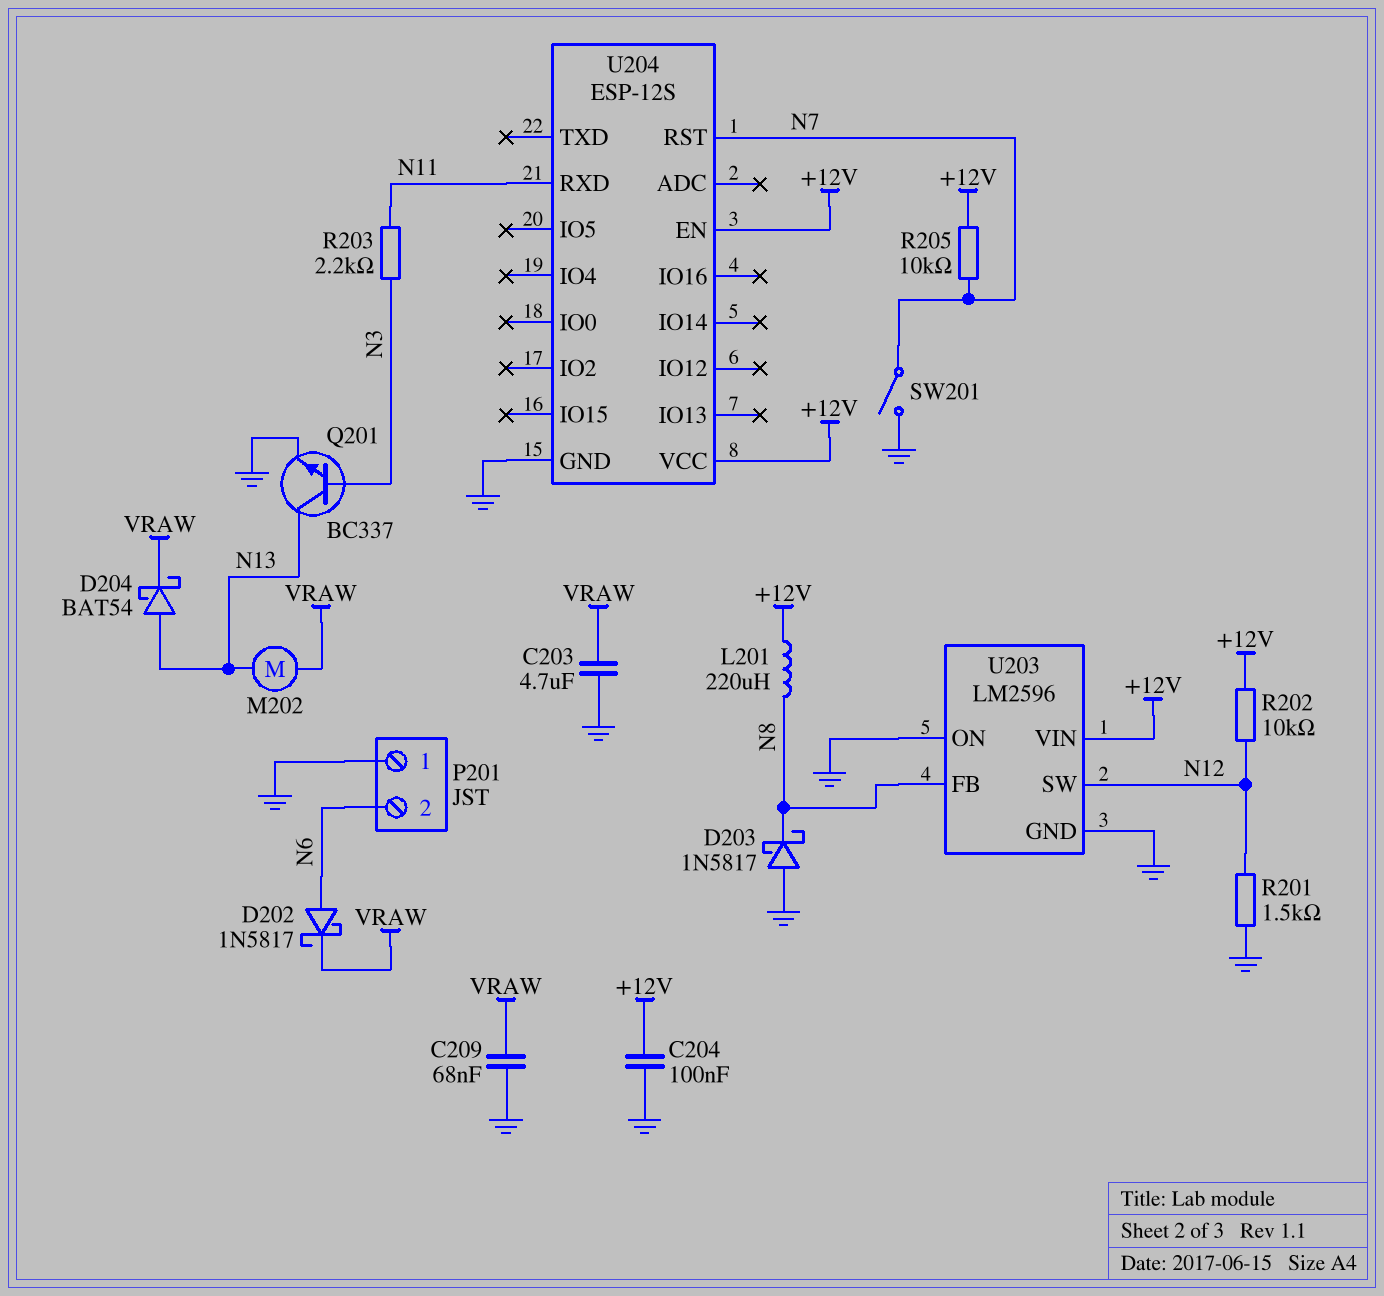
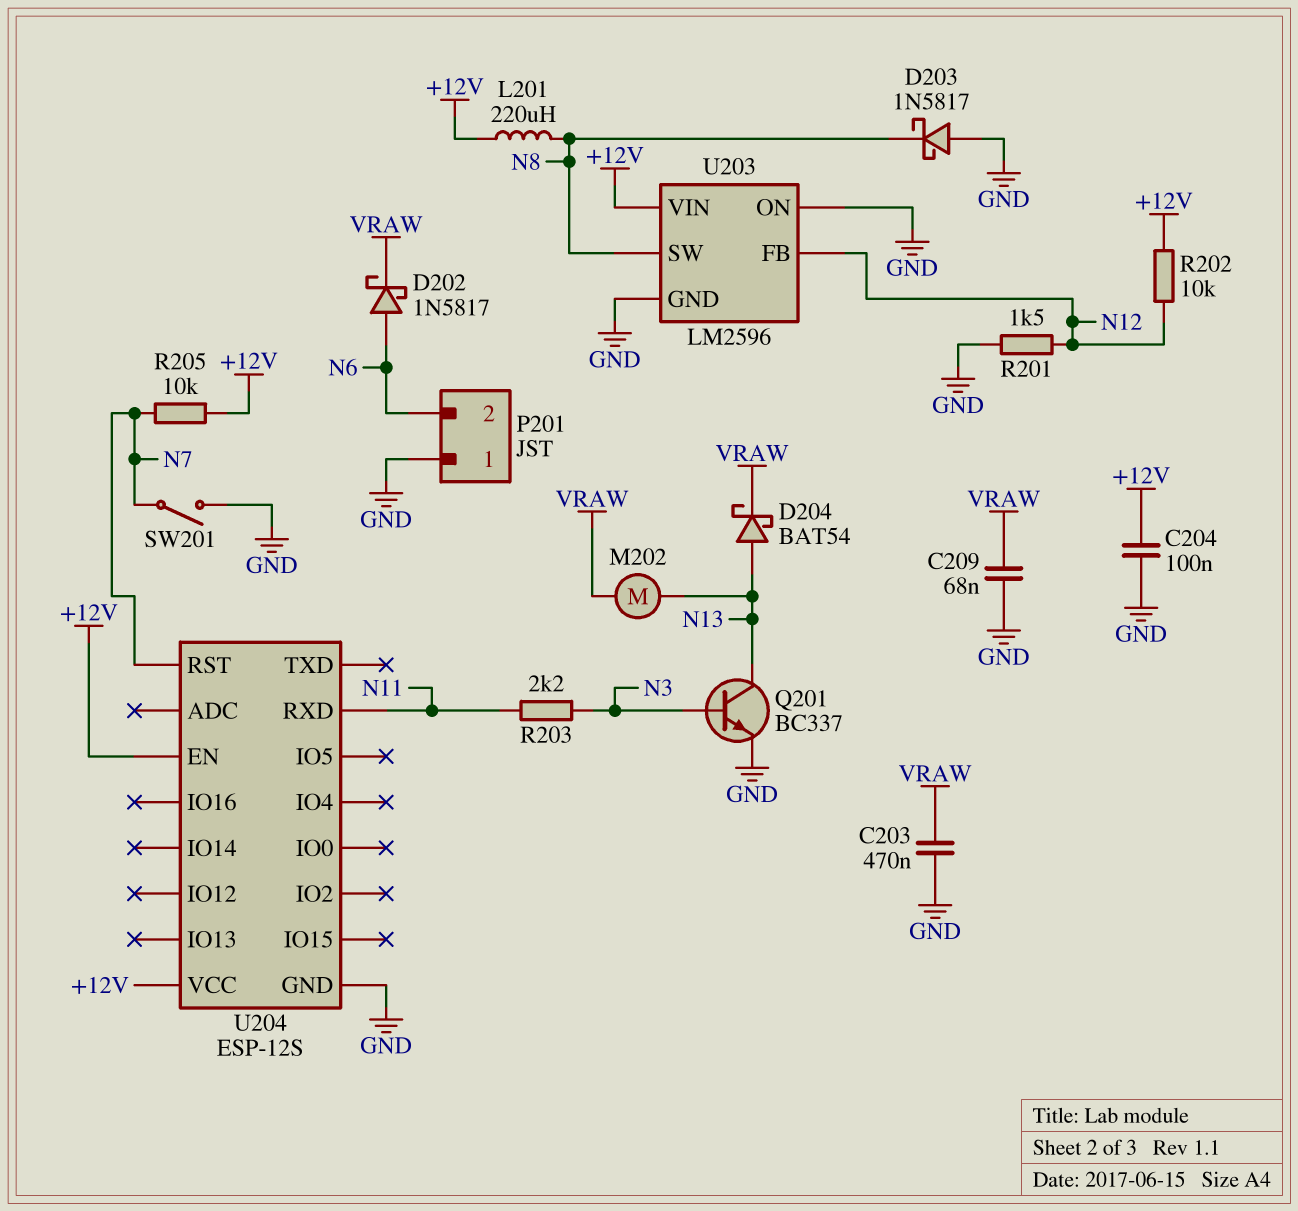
C203: 4.7uF (GND, VRAW) -> 470nF (GND, VRAW)
U203 pin FB: N8 -> N12
U203 pin SW: N12 -> N8

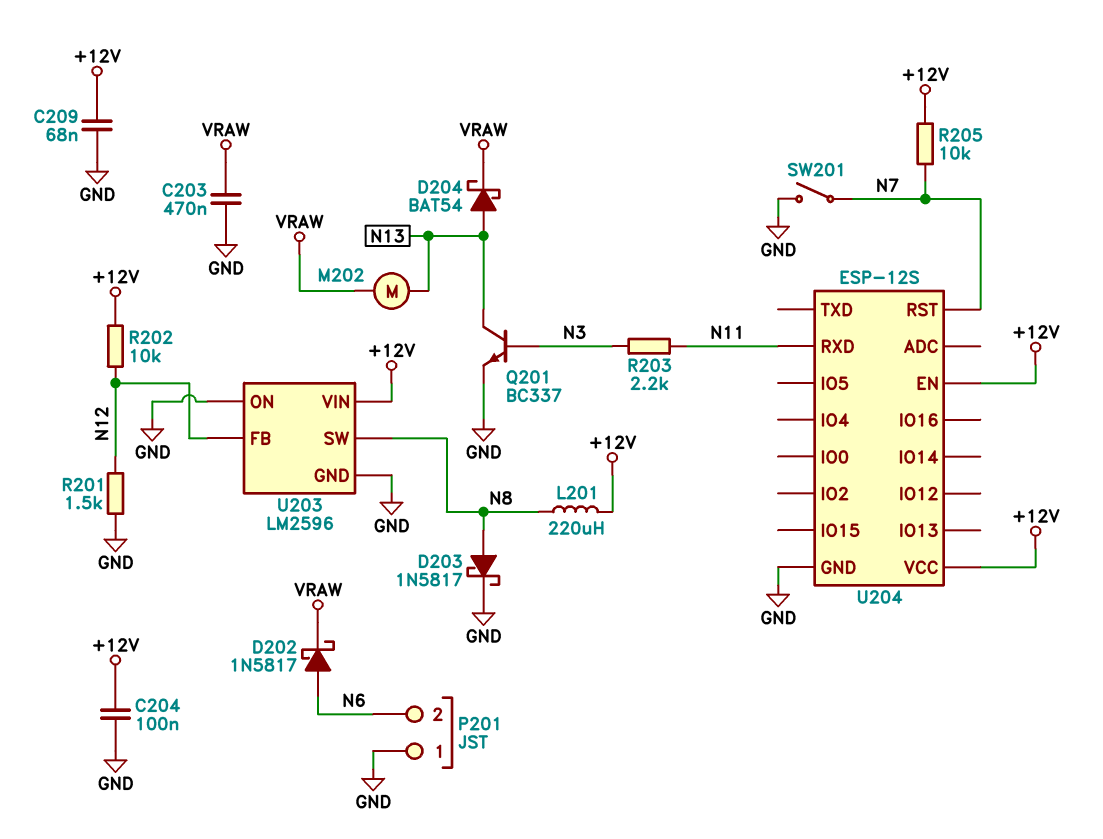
C209: 68nF (GND, VRAW) -> 68nF (+12V, GND)
D203: schottky 1N5817 (A GND, K N8) -> schottky 1N5817 (A N8, K GND)

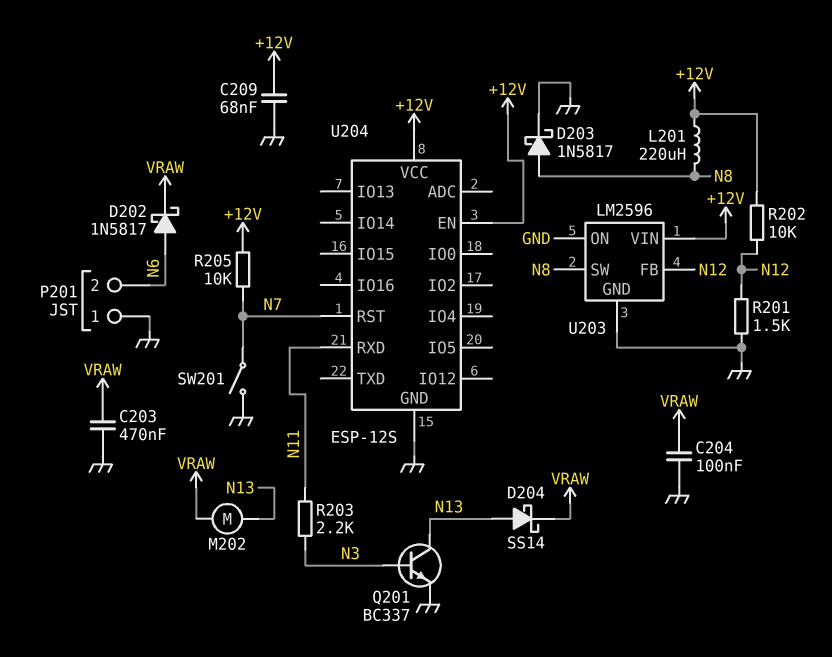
C204: 100nF (+12V, GND) -> 100nF (GND, VRAW)
D204: schottky BAT54 (A N13, K VRAW) -> schottky SS14 (A N13, K VRAW)

